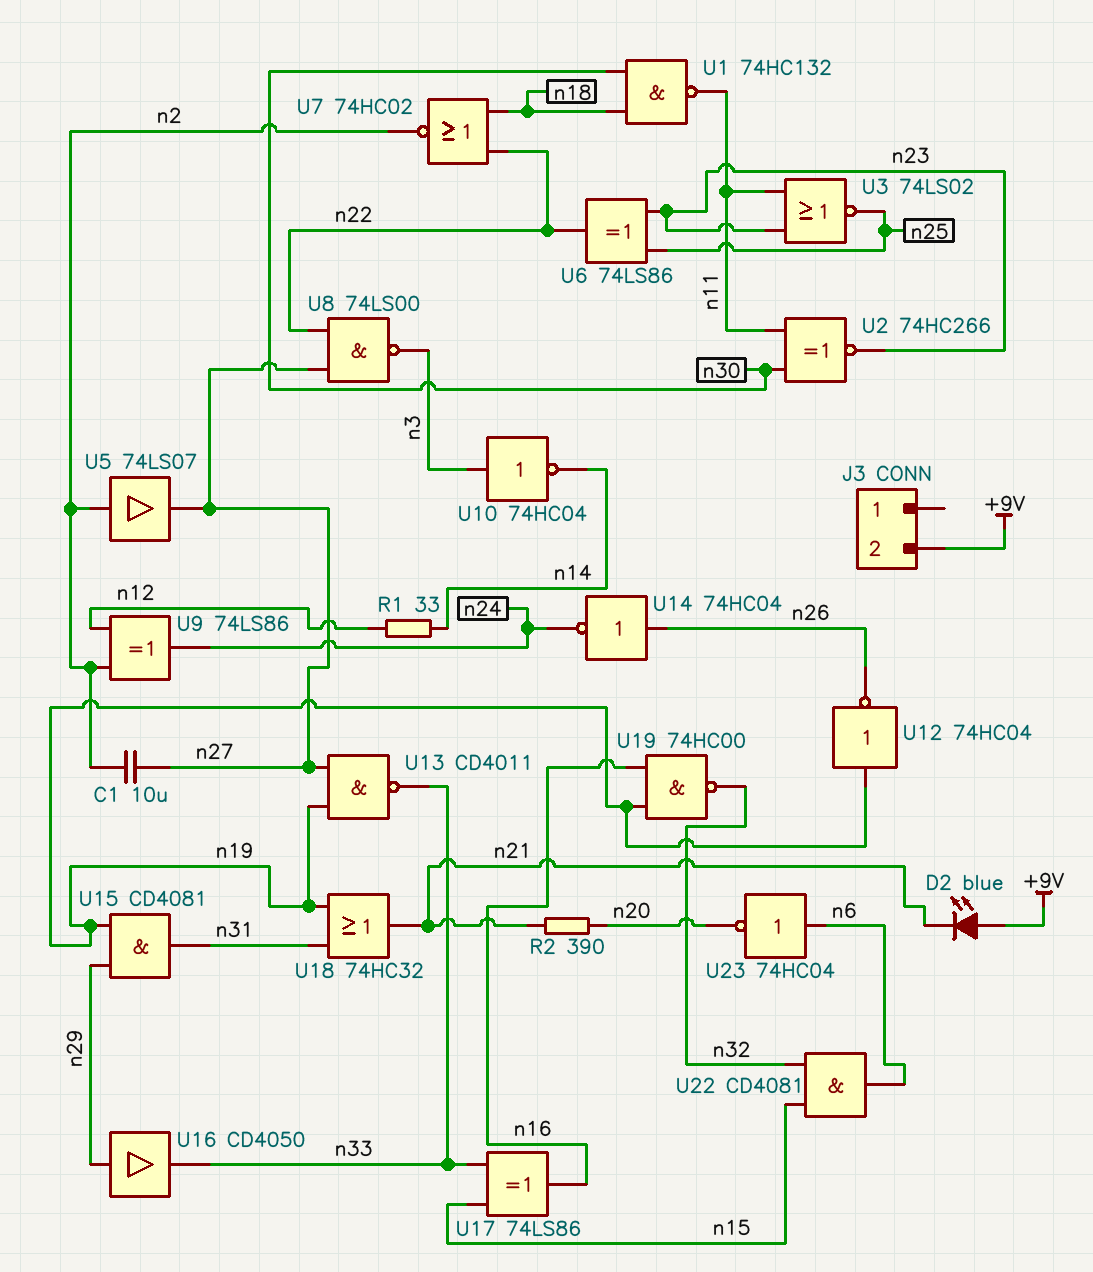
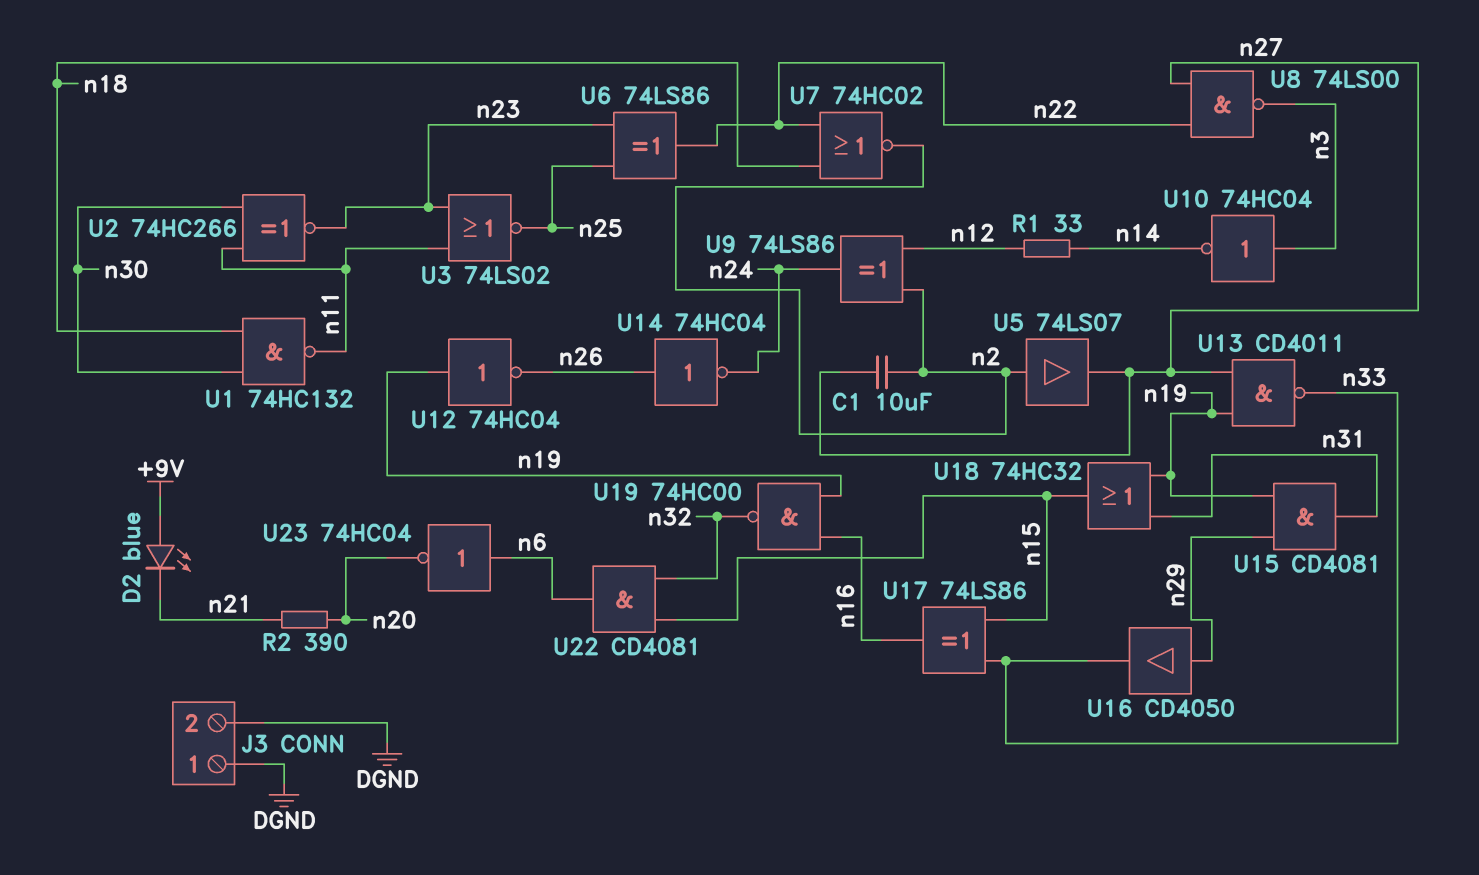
J3 pin 1: none -> DGND
J3 pin 2: +9V -> DGND
U18: OR 74HC32 (in n19, in n31, out n21) -> OR 74HC32 (in n19, in n31, out n15)

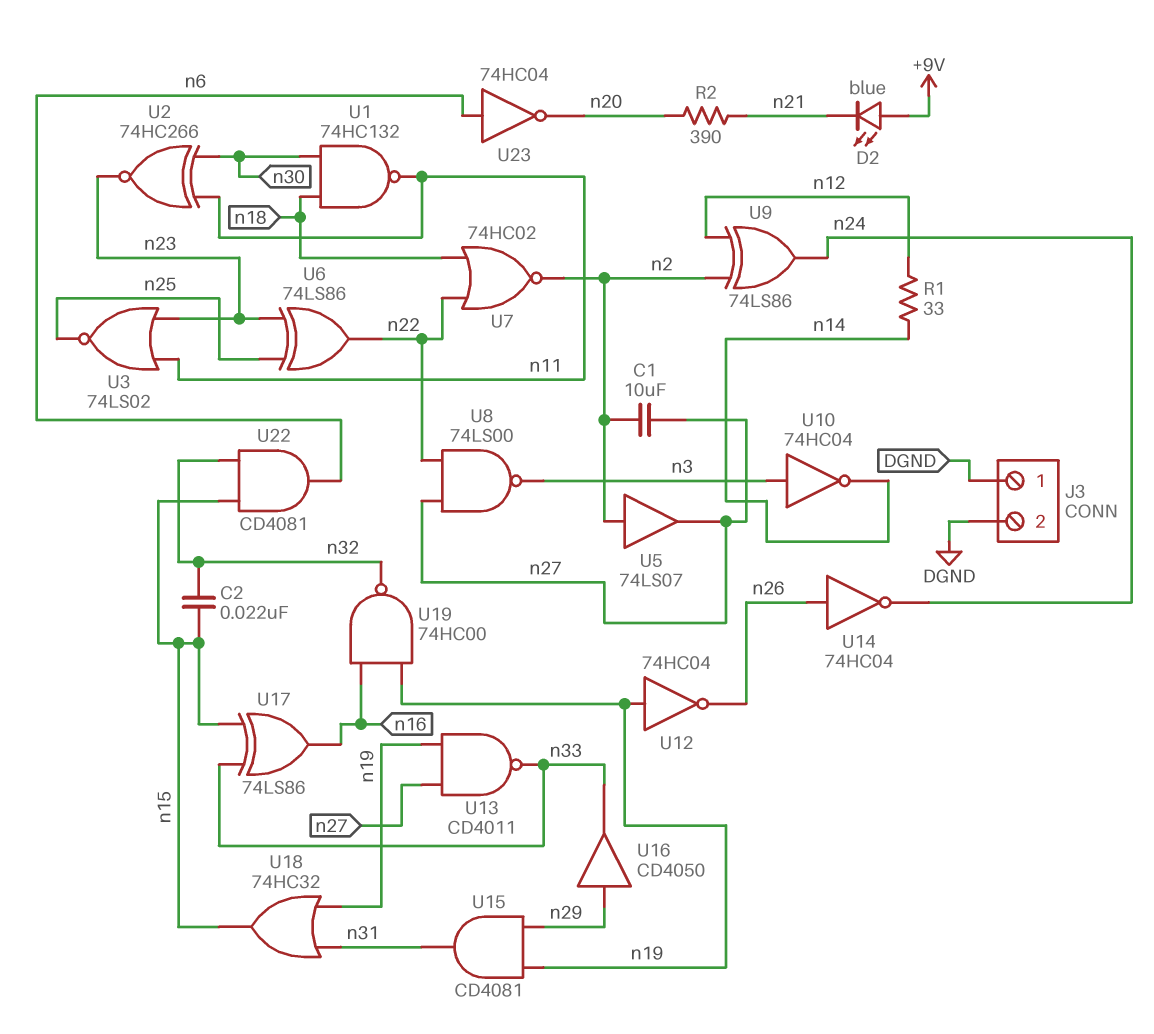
C2: none -> 22nF (n15, n32)

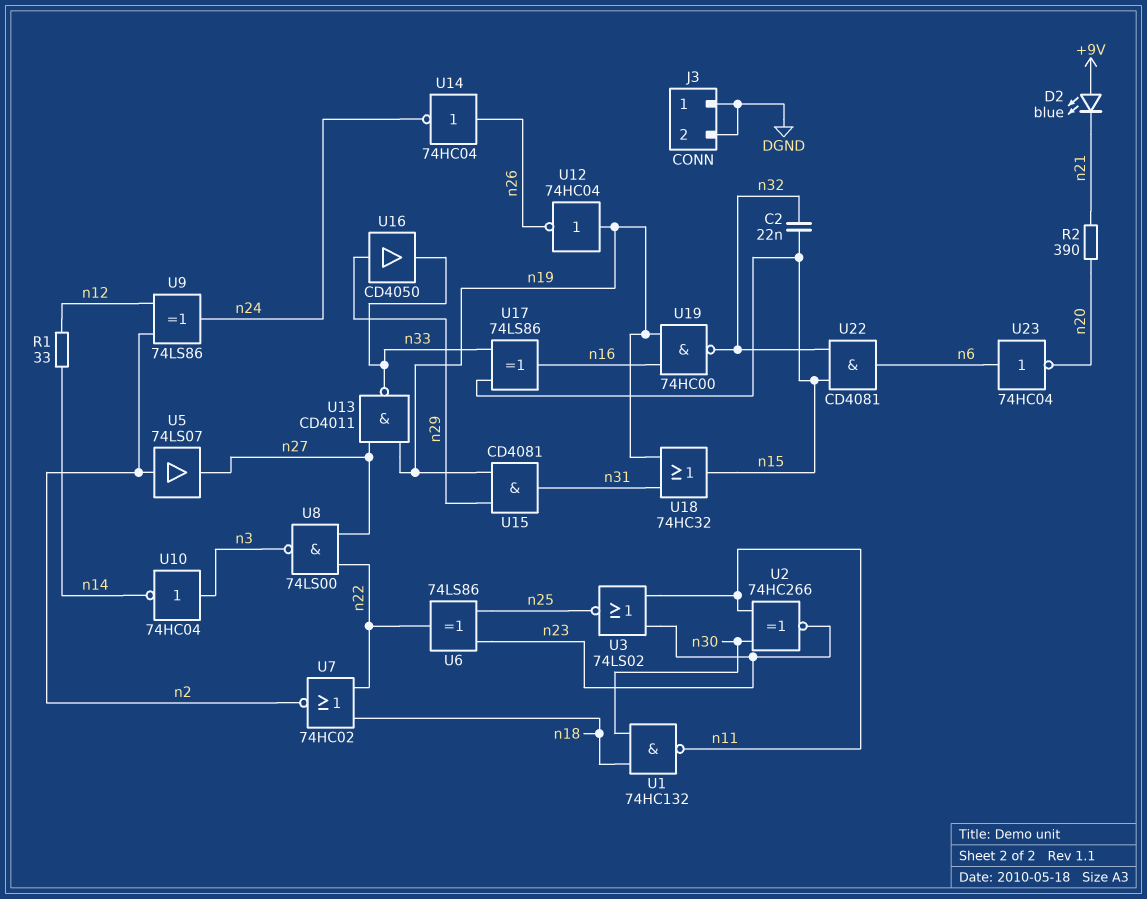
C1: 10uF (n2, n27) -> none

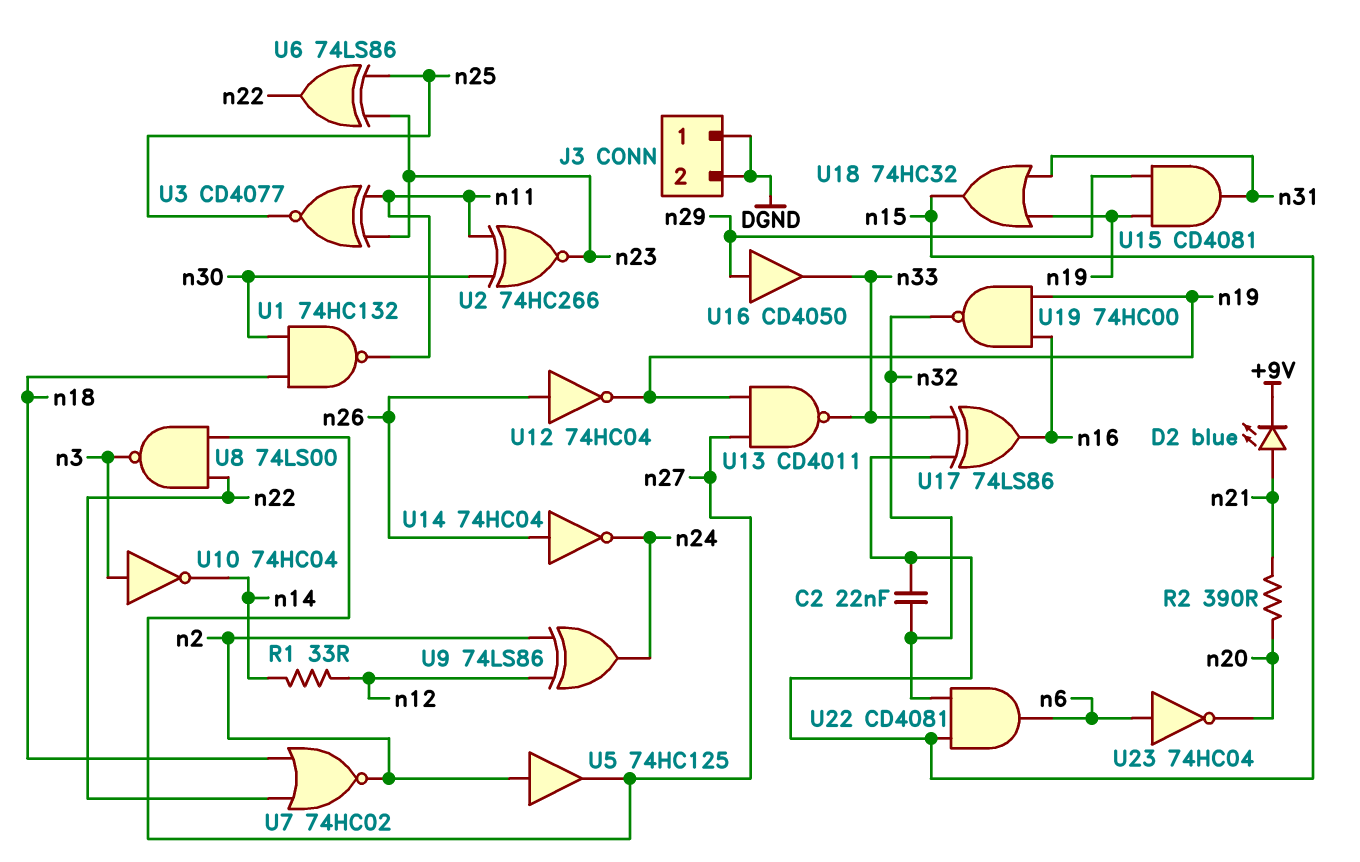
D2: LED blue (A +9V, K n21) -> LED blue (A n21, K +9V)
U3: NOR 74LS02 (in n11, in n23, out n25) -> XNOR CD4077 (in n11, in n23, out n25)
U5: buffer 74LS07 (in n2, out n27) -> buffer 74HC125 (in n2, out n27)
U12: NOT 74HC04 (in n19, out n26) -> NOT 74HC04 (in n26, out n19)

